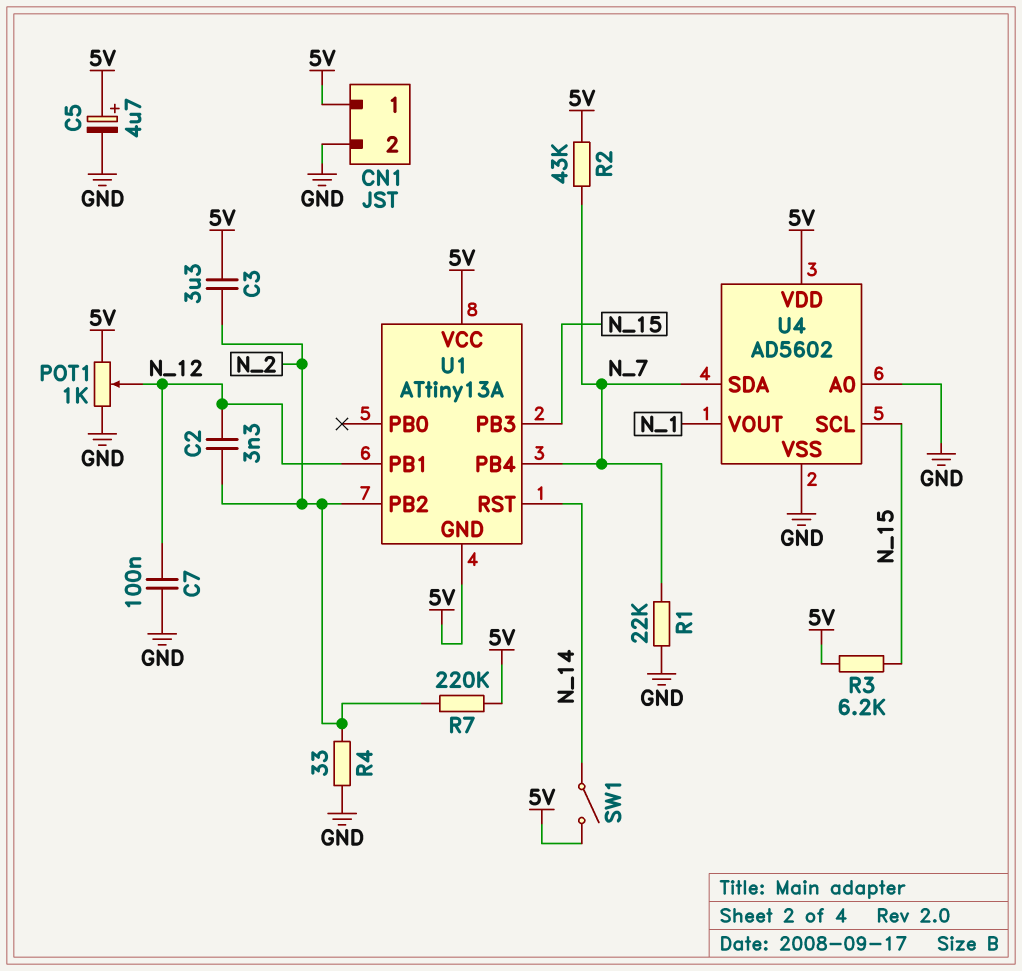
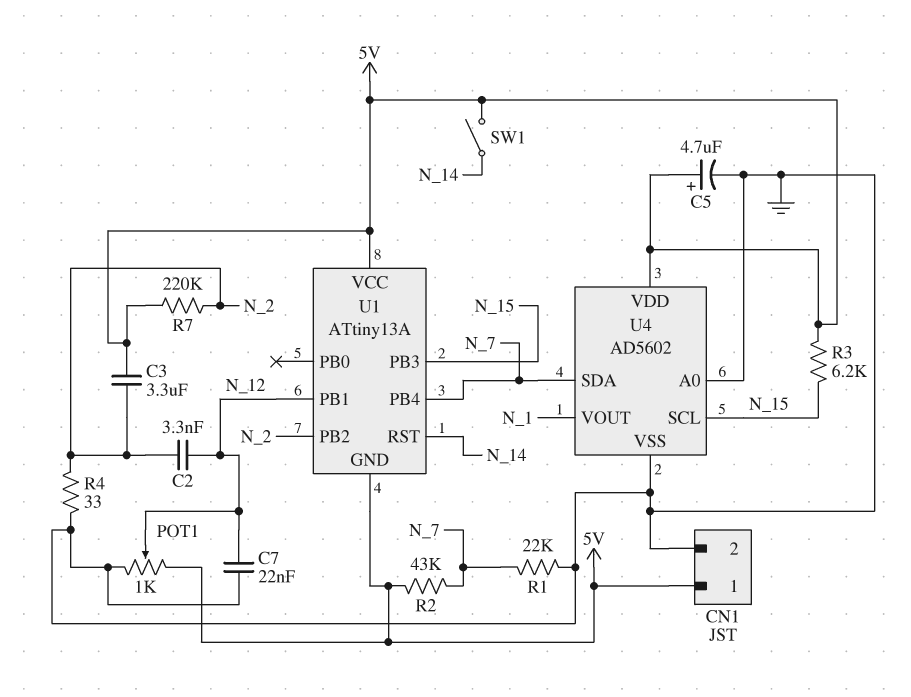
C7: 100nF (GND, N_12) -> 22nF (GND, N_12)

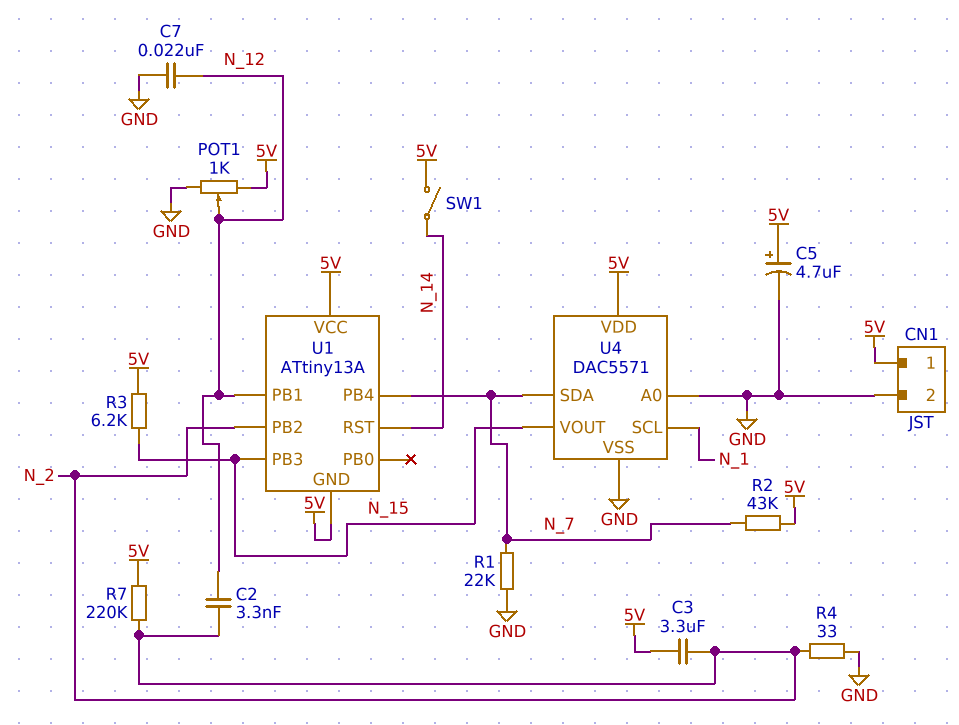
U4: AD5602 -> DAC5571
U4 pin SCL: N_15 -> N_1
U4 pin VOUT: N_1 -> N_15

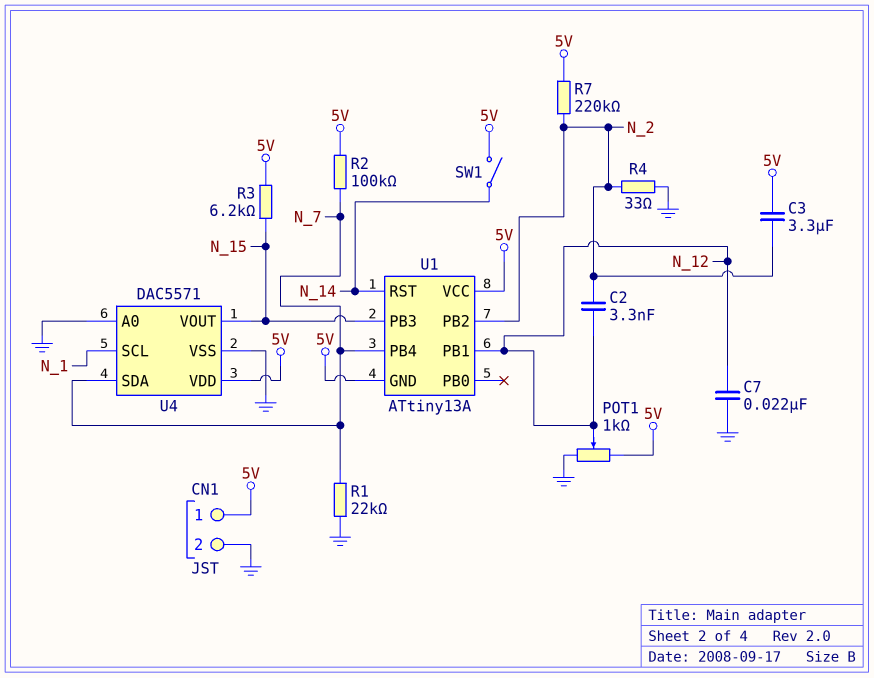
C5: 4.7uF (plus 5V, minus GND) -> none
R2: 43k (5V, N_7) -> 100k (5V, N_7)

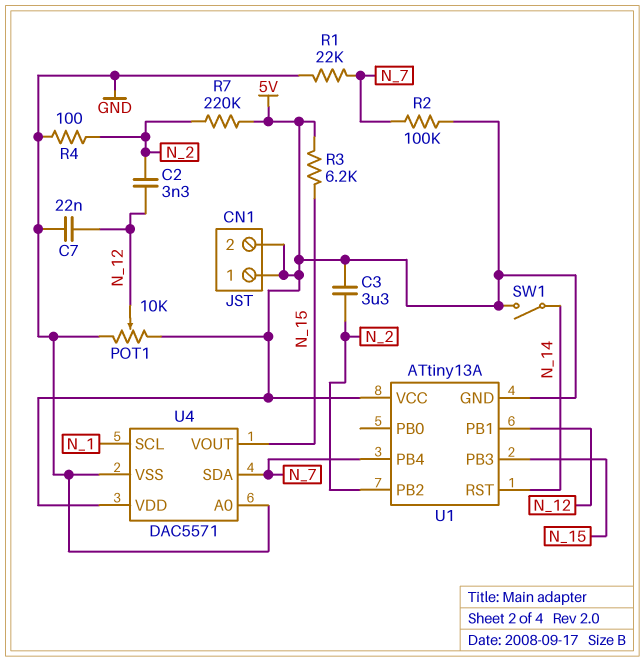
CN1 pin 2: GND -> 5V
POT1: 1k (5V, GND, wiper N_12) -> 10k (5V, GND, wiper N_12)
R4: 33 (GND, N_2) -> 100 (GND, N_2)

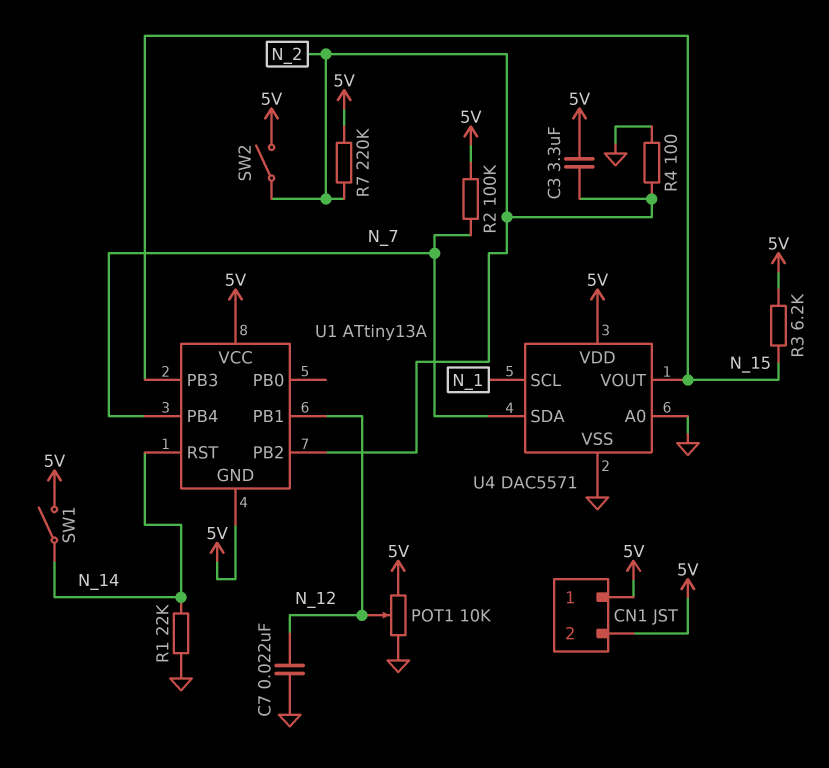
C2: 3.3nF (N_2, N_12) -> none
R1: 22k (GND, N_7) -> 22k (GND, N_14)
SW2: none -> switch (5V, N_2)

